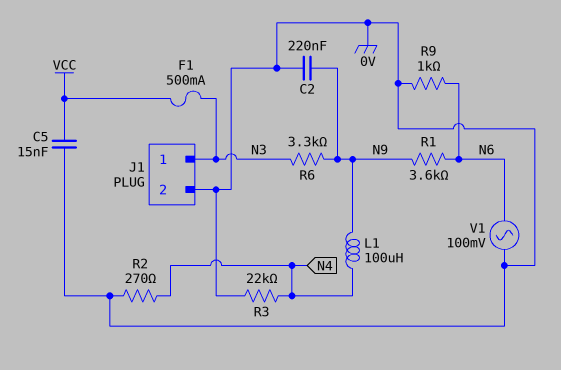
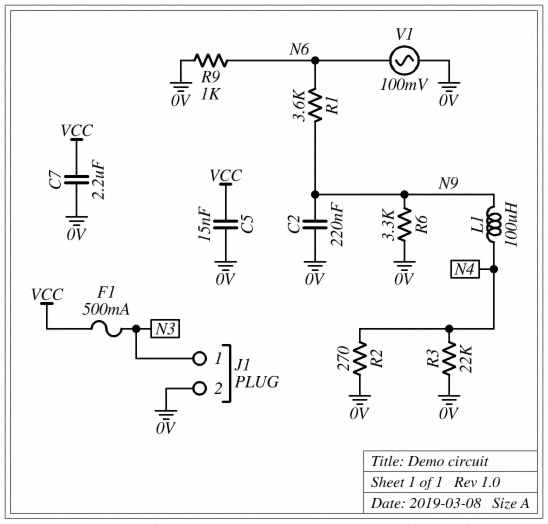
C7: none -> 2.2uF (0V, VCC)
R6: 3.3k (N3, N9) -> 3.3k (0V, N9)

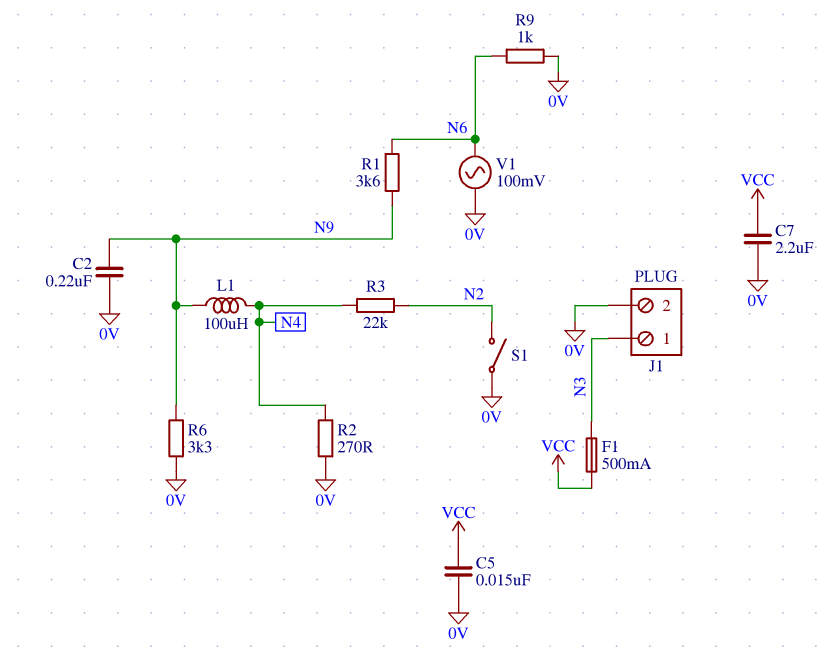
R3: 22k (0V, N4) -> 22k (N2, N4)
S1: none -> switch (0V, N2)

